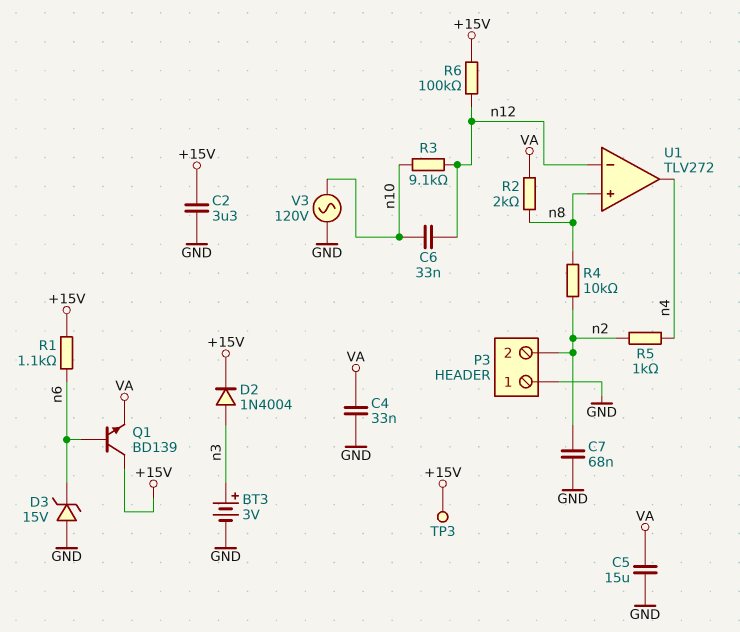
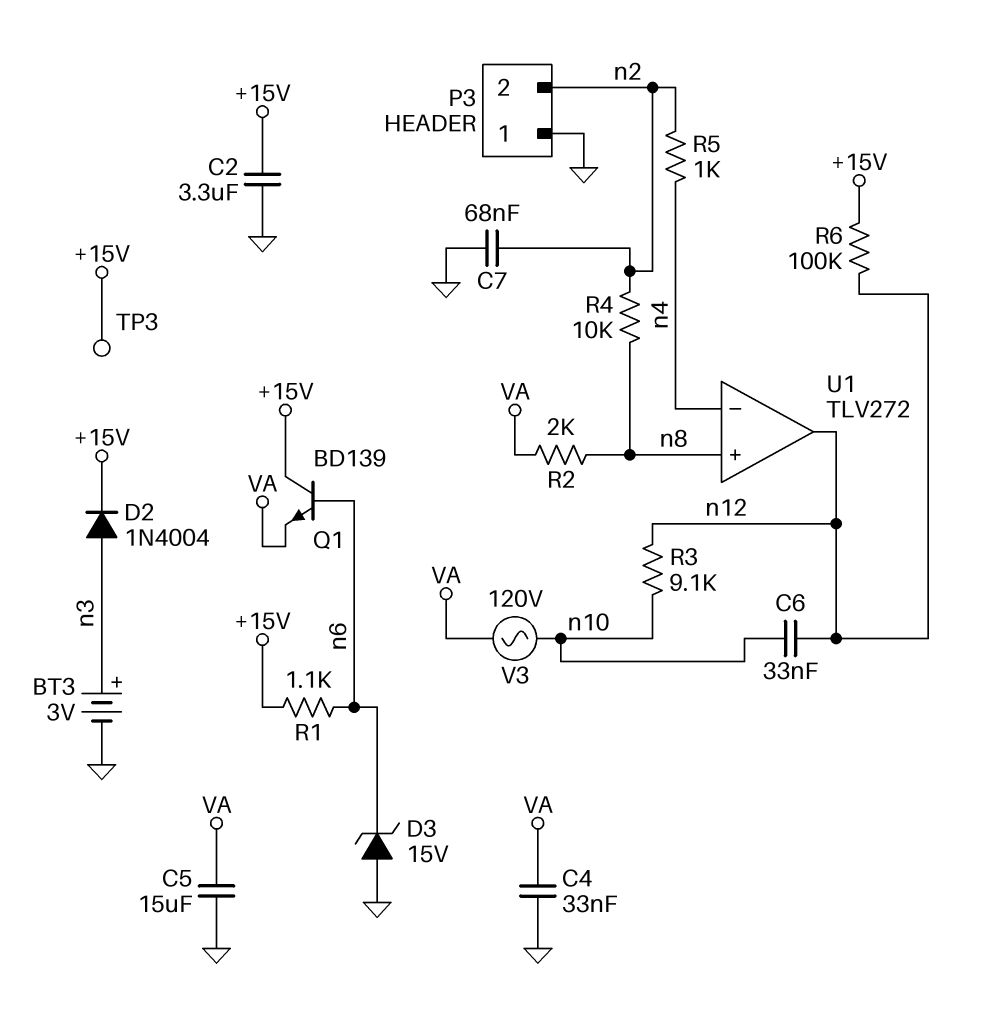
U1 pin in-: n12 -> n4
U1 pin out: n4 -> n12
V3: AC 120V (GND, n10) -> AC 120V (VA, n10)

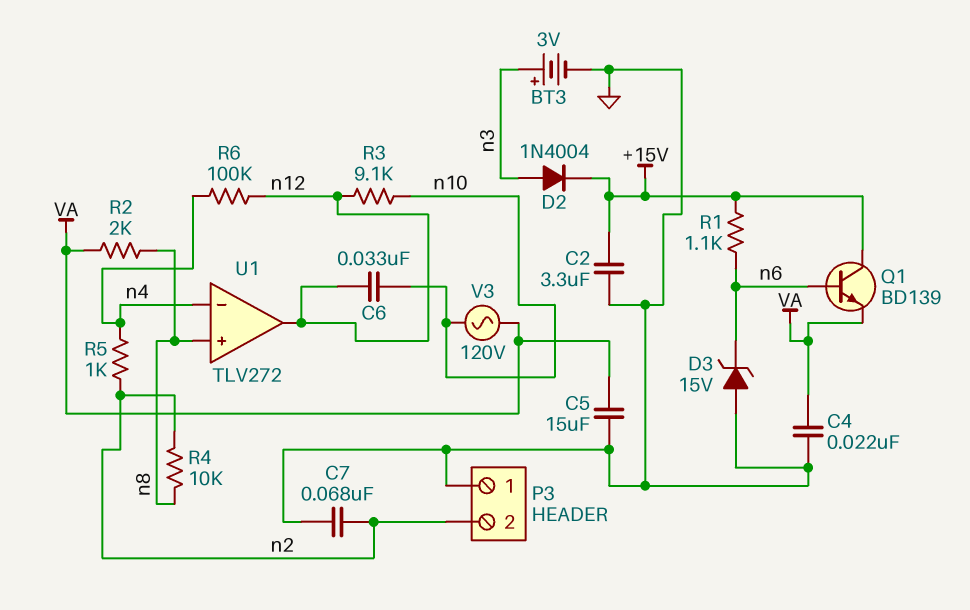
C4: 33nF (GND, VA) -> 22nF (GND, VA)
R6: 100k (+15V, n12) -> 100k (n4, n12)
TP3: test point (+15V) -> none

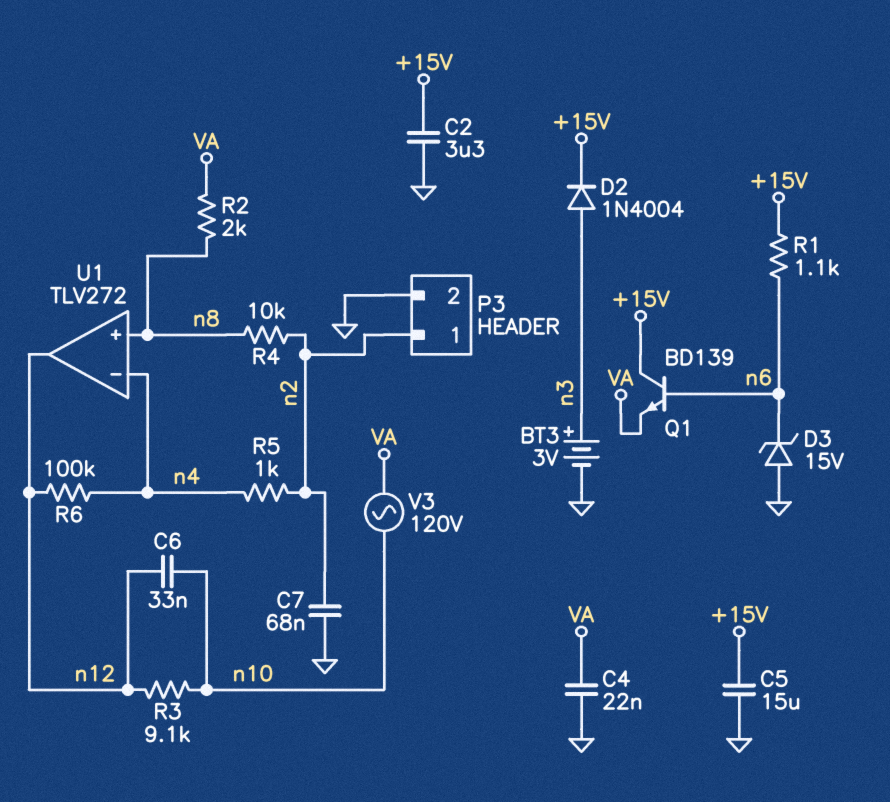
C5: 15uF (GND, VA) -> 15uF (+15V, GND)
P3 pin 1: GND -> n2
P3 pin 2: n2 -> GND

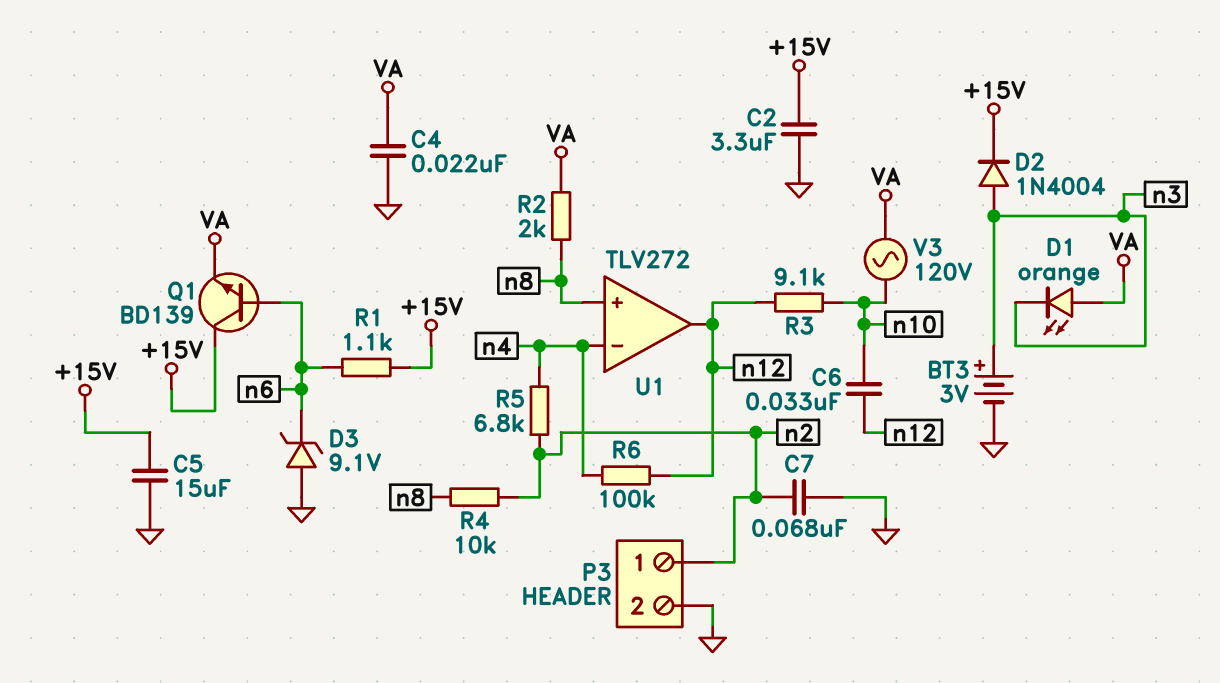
D1: none -> LED orange (A VA, K n3)
D3: zener 15V (A GND, K n6) -> zener 9.1V (A GND, K n6)
R5: 1k (n2, n4) -> 6.8k (n2, n4)

